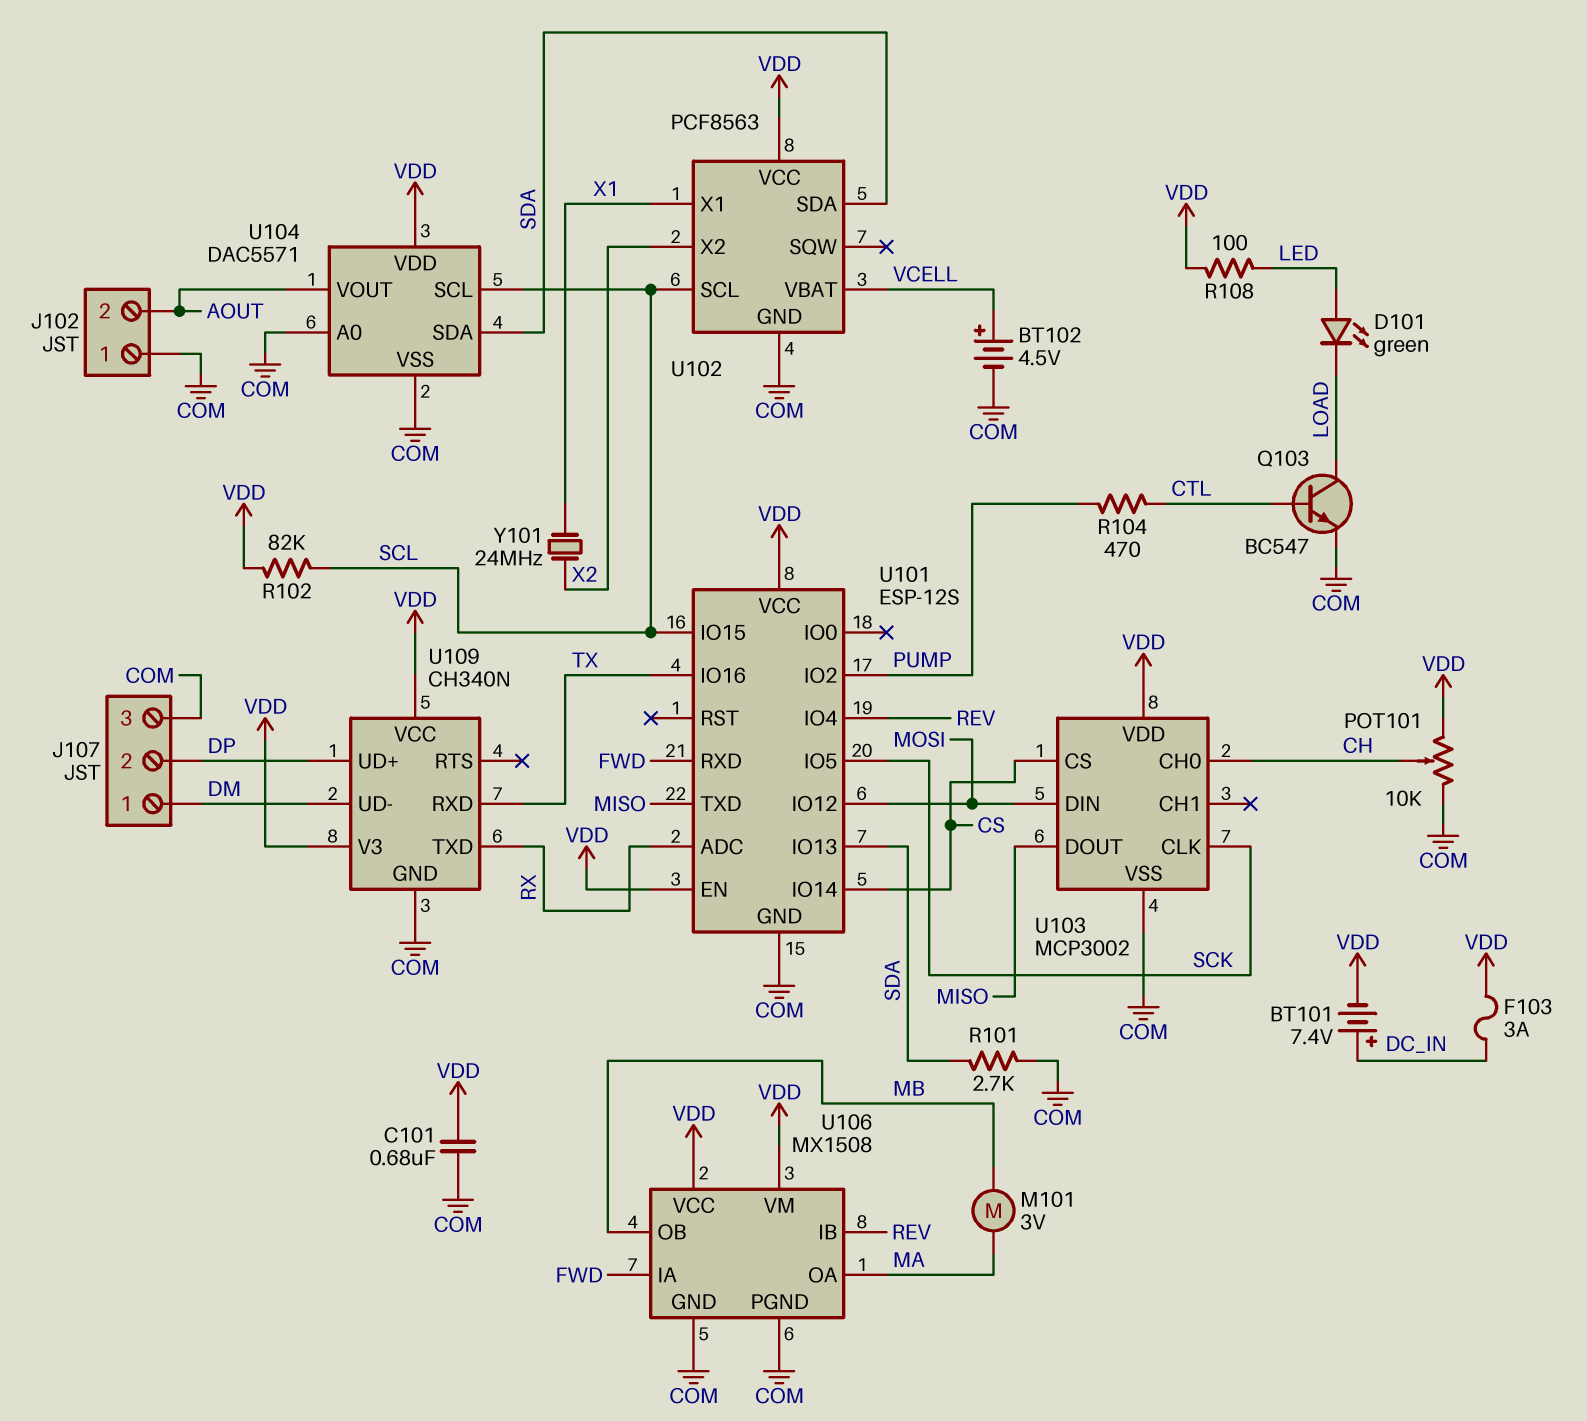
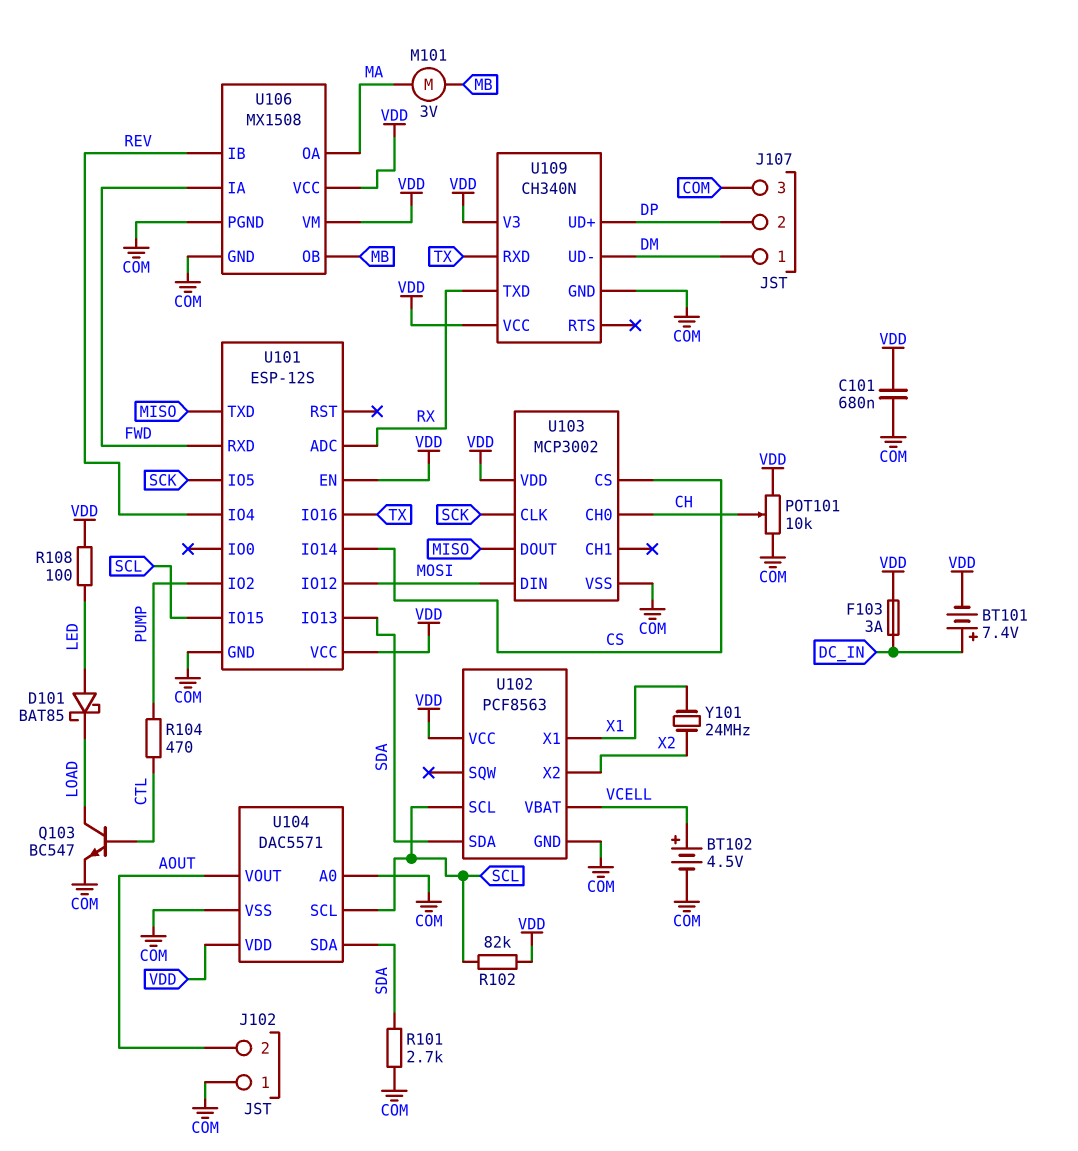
D101: LED green (A LED, K LOAD) -> schottky BAT85 (A LED, K LOAD)

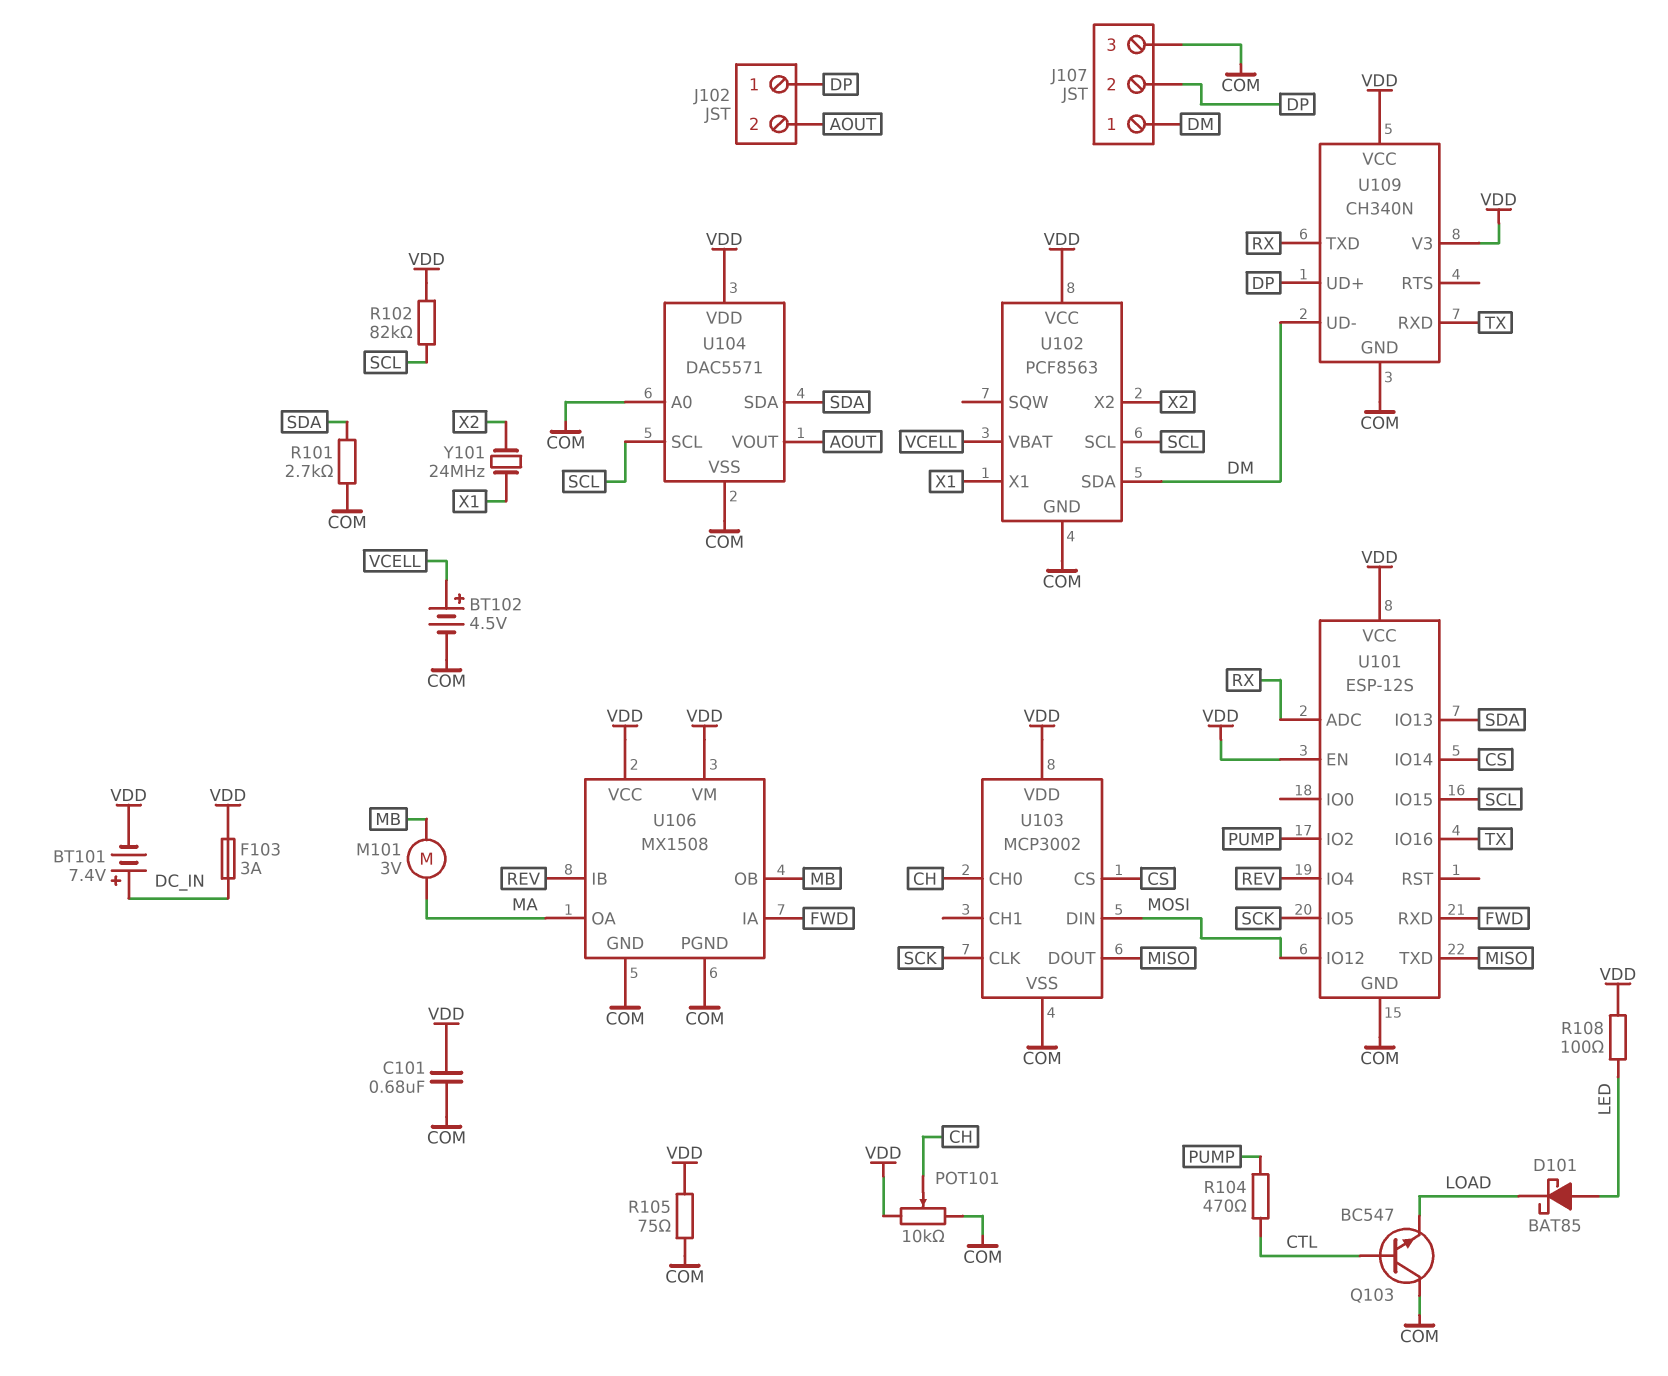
J102 pin 1: COM -> DP
Q103: NPN BC547 (B CTL, C LOAD, E COM) -> NPN BC547 (B CTL, C COM, E LOAD)
R105: none -> 75 (COM, VDD)
U102 pin SDA: SDA -> DM

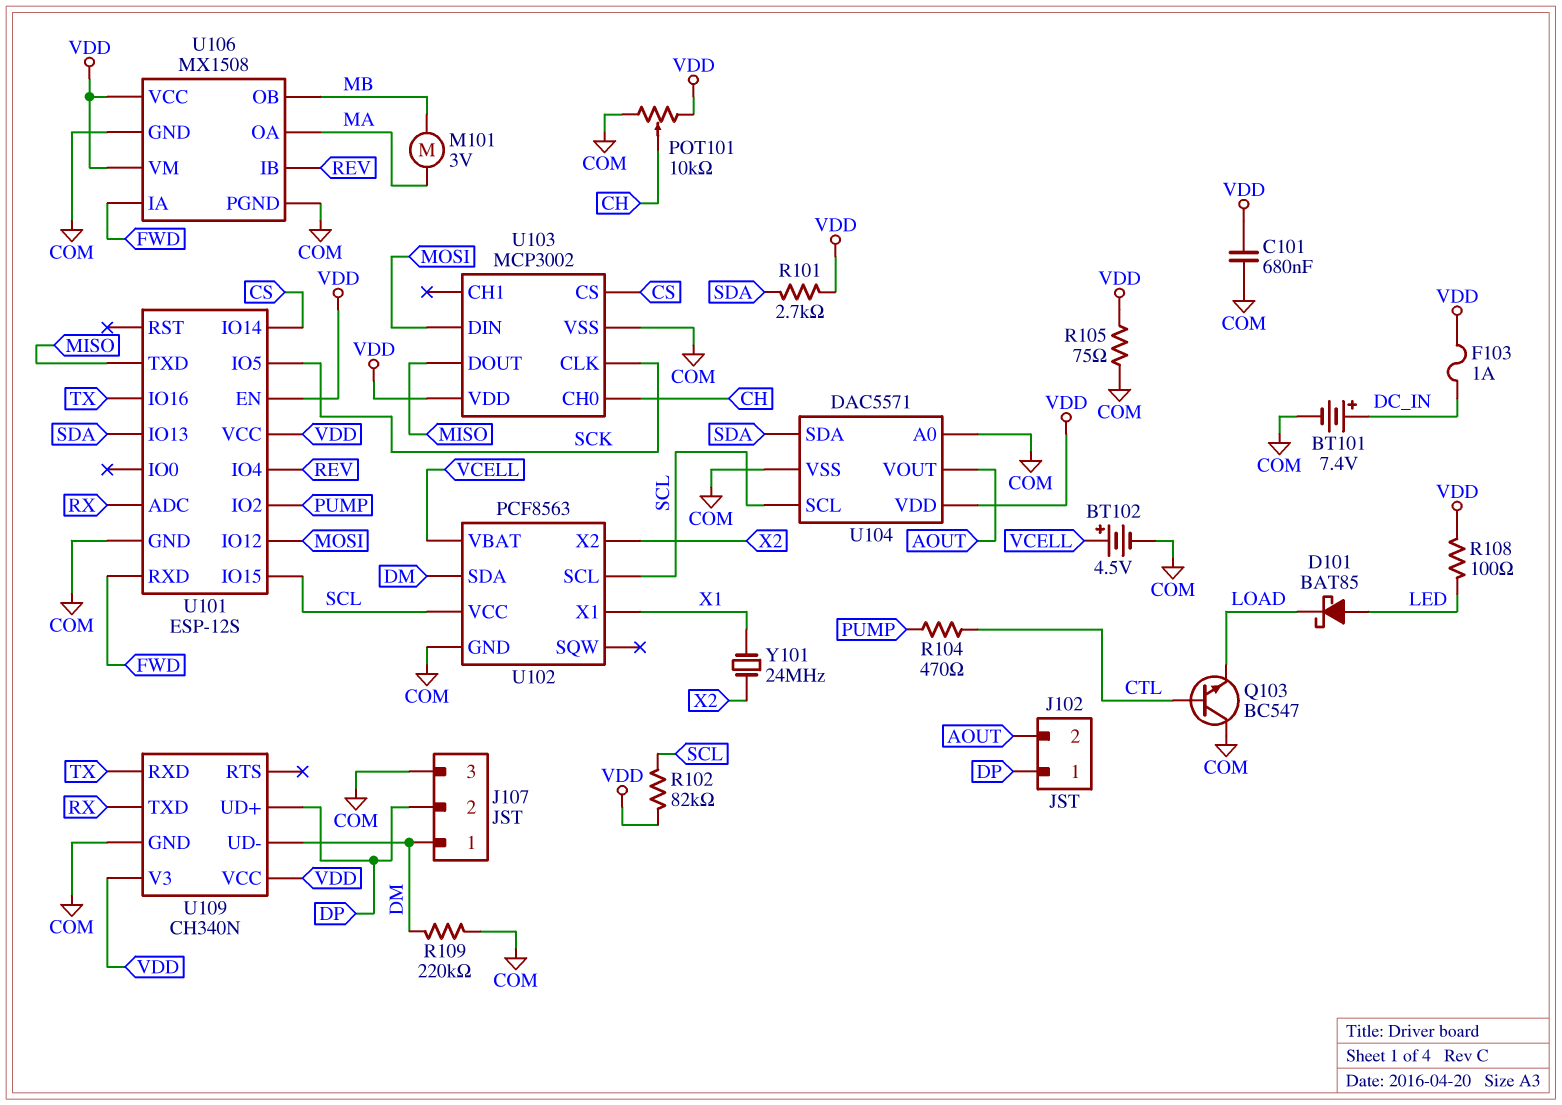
BT101: 7.4V (plus DC_IN, minus VDD) -> 7.4V (plus DC_IN, minus COM)
F103: 3A (DC_IN, VDD) -> 1A (DC_IN, VDD)
R101: 2.7k (COM, SDA) -> 2.7k (SDA, VDD)
R109: none -> 220k (COM, DM)
U102 pin VCC: VDD -> SCL

